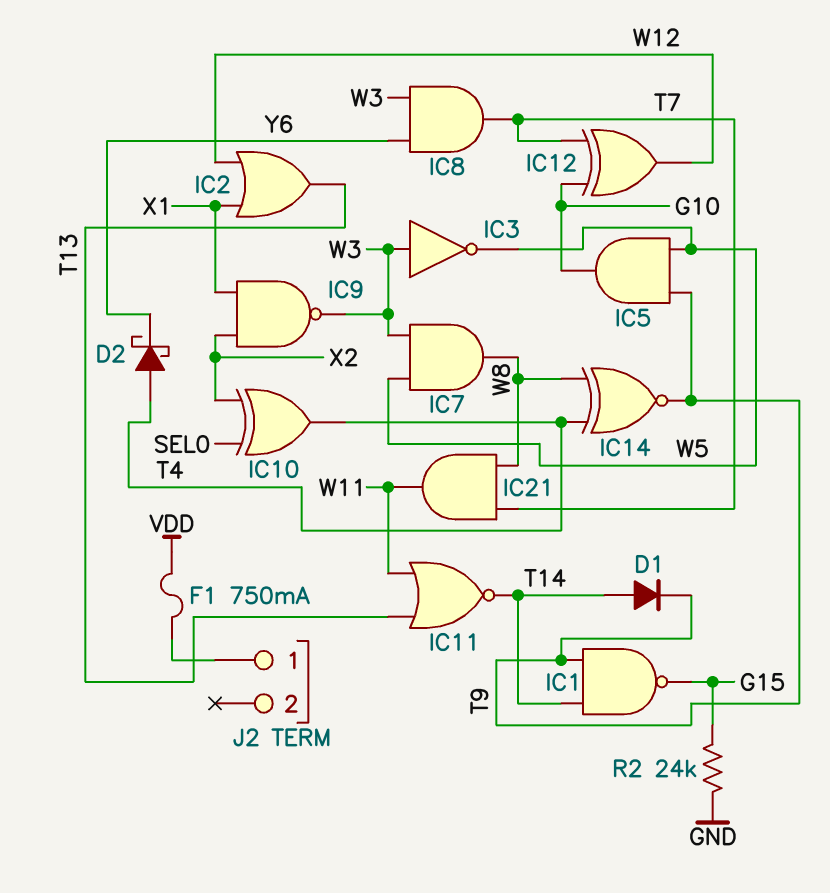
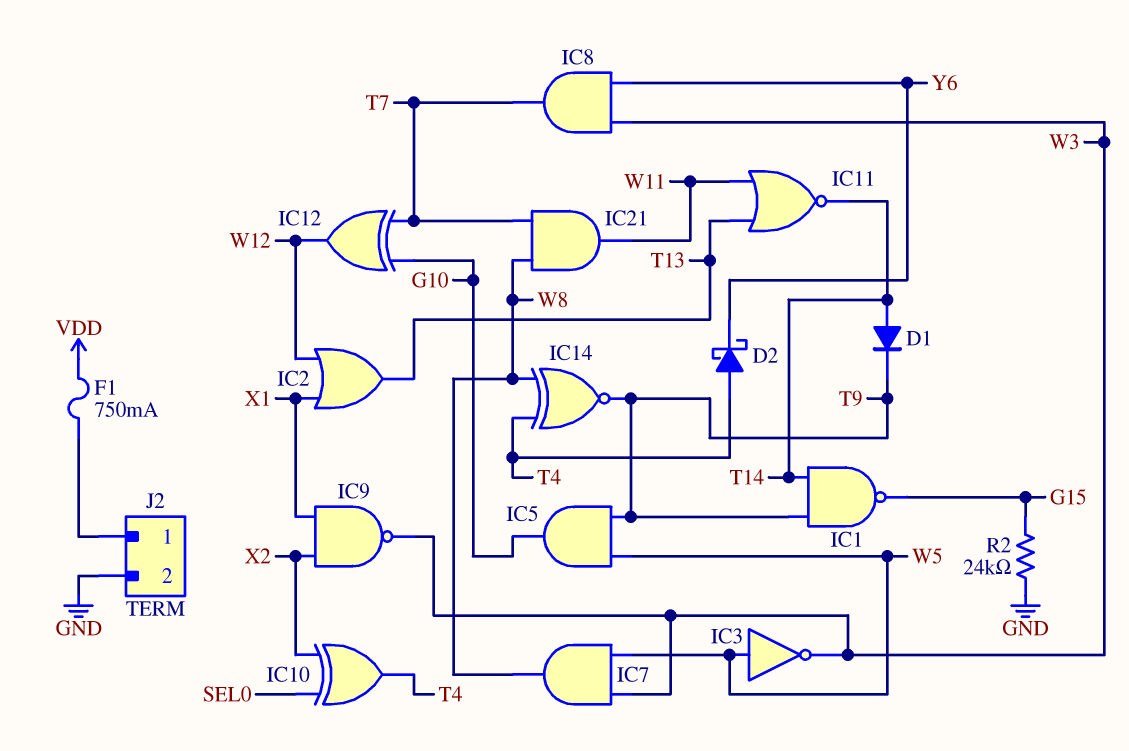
IC3: NOT (in W3, out W5) -> NOT (in W5, out W3)
J2 pin 2: none -> GND

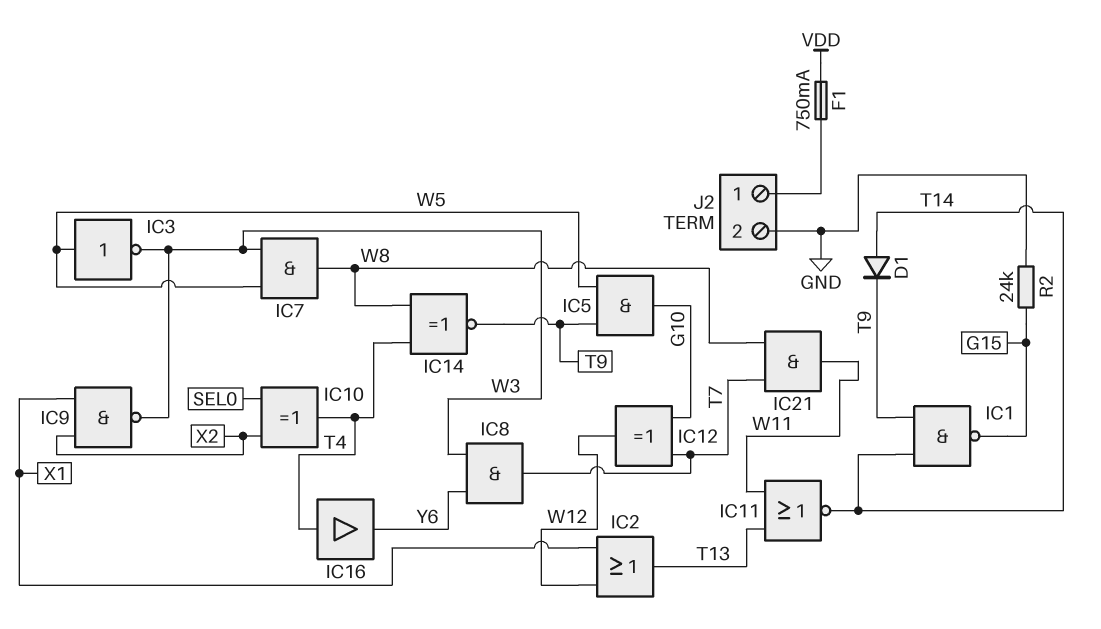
D2: schottky (A T4, K Y6) -> none
IC16: none -> buffer (in T4, out Y6)

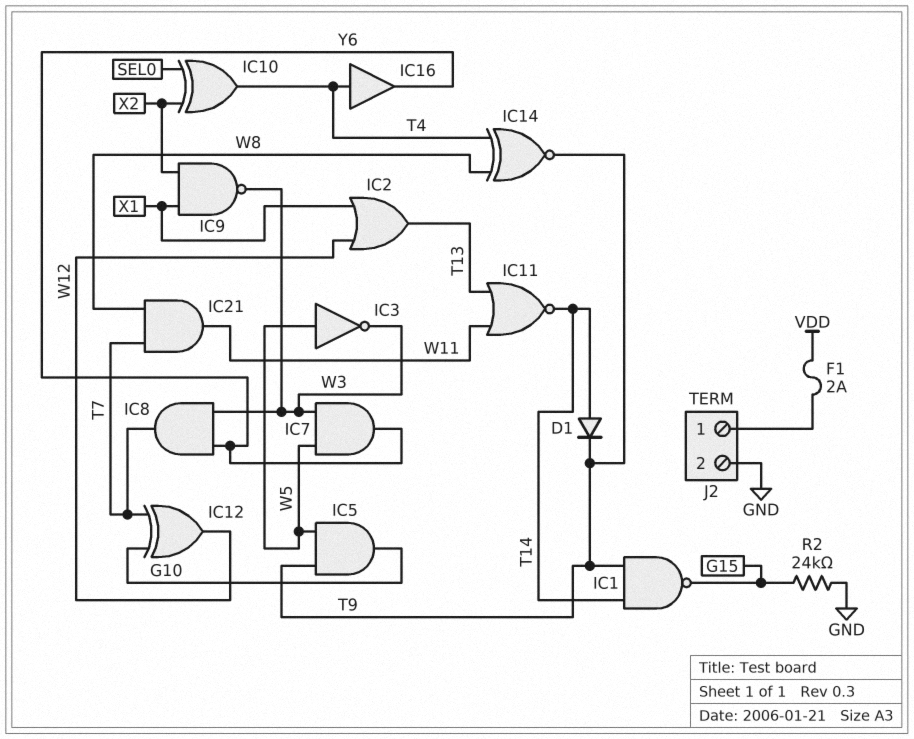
F1: 750mA (J2/1, VDD) -> 2A (J2/1, VDD)
IC7: AND (in W3, in W5, out W8) -> AND (in W3, in W5, out Y6)

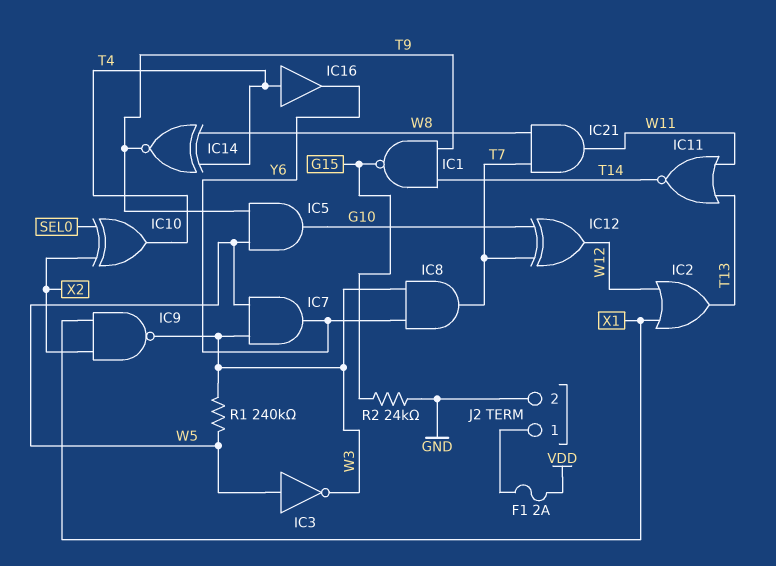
D1: diode (A T14, K T9) -> none
R1: none -> 240k (W3, W5)

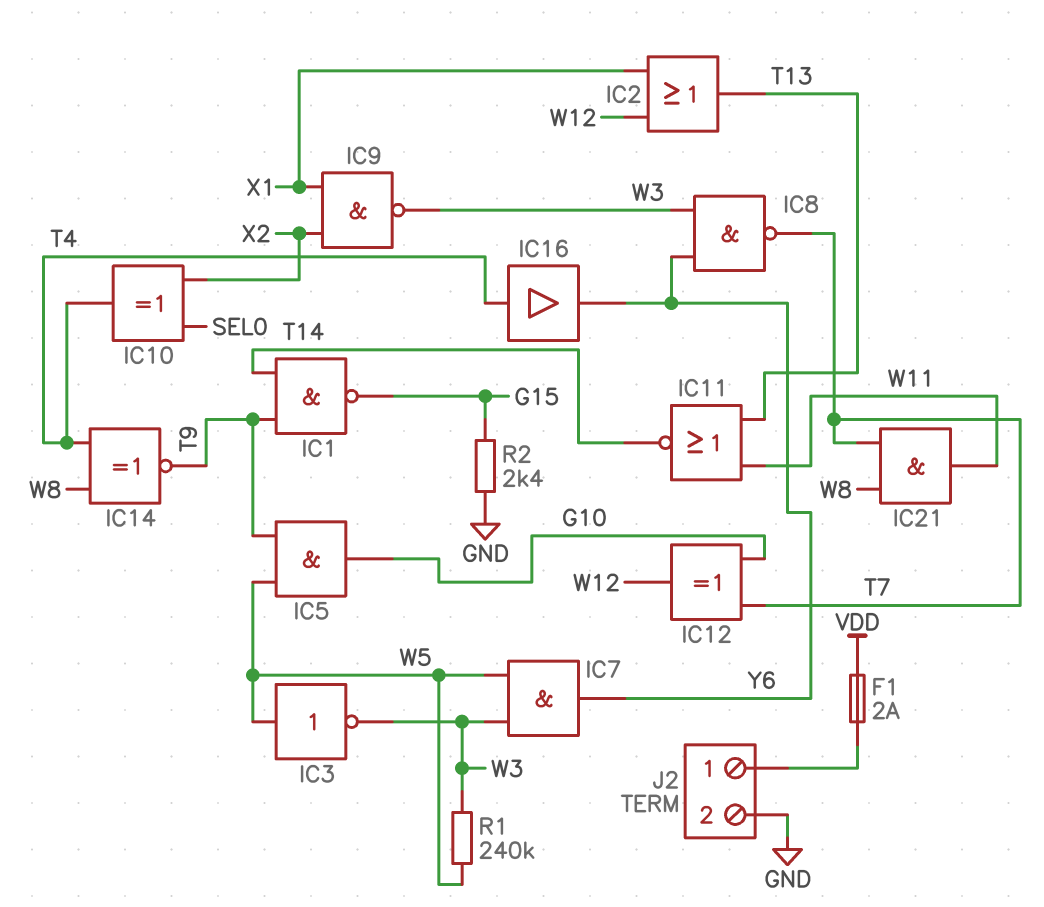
IC8: AND (in W3, in Y6, out T7) -> NAND (in W3, in Y6, out T7)
R2: 24k (G15, GND) -> 2.4k (G15, GND)

